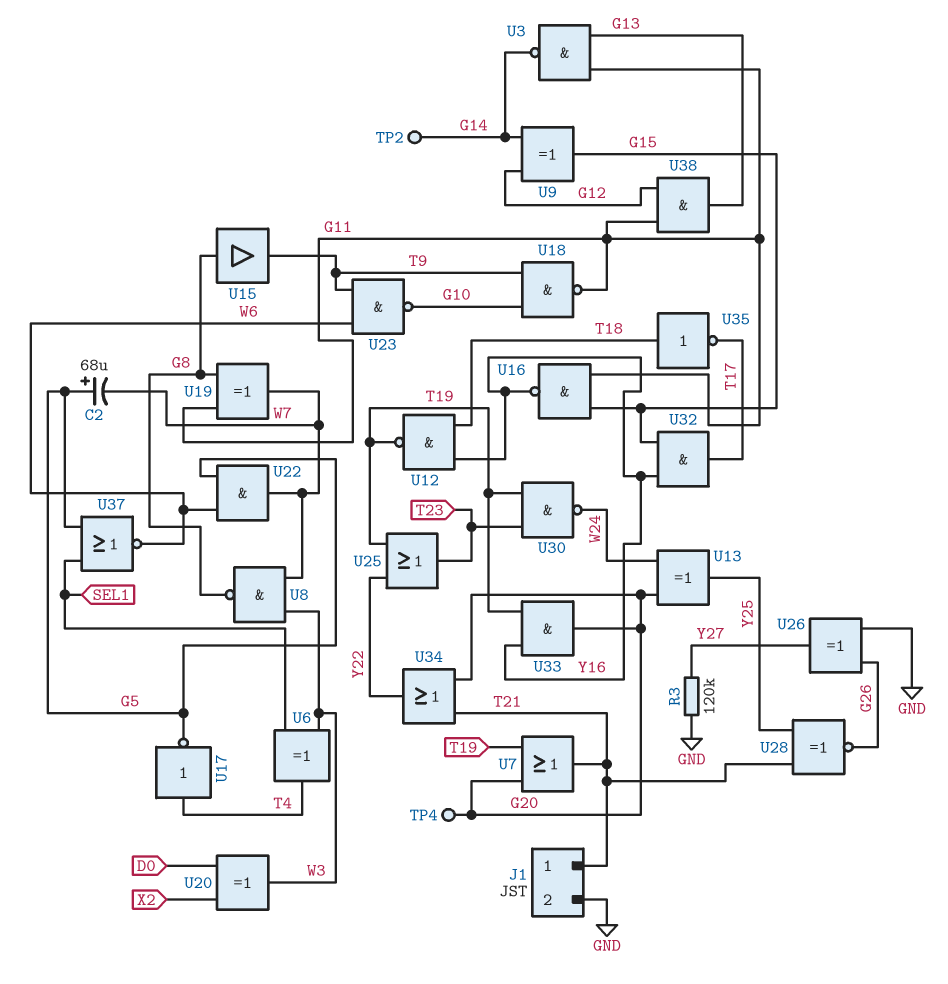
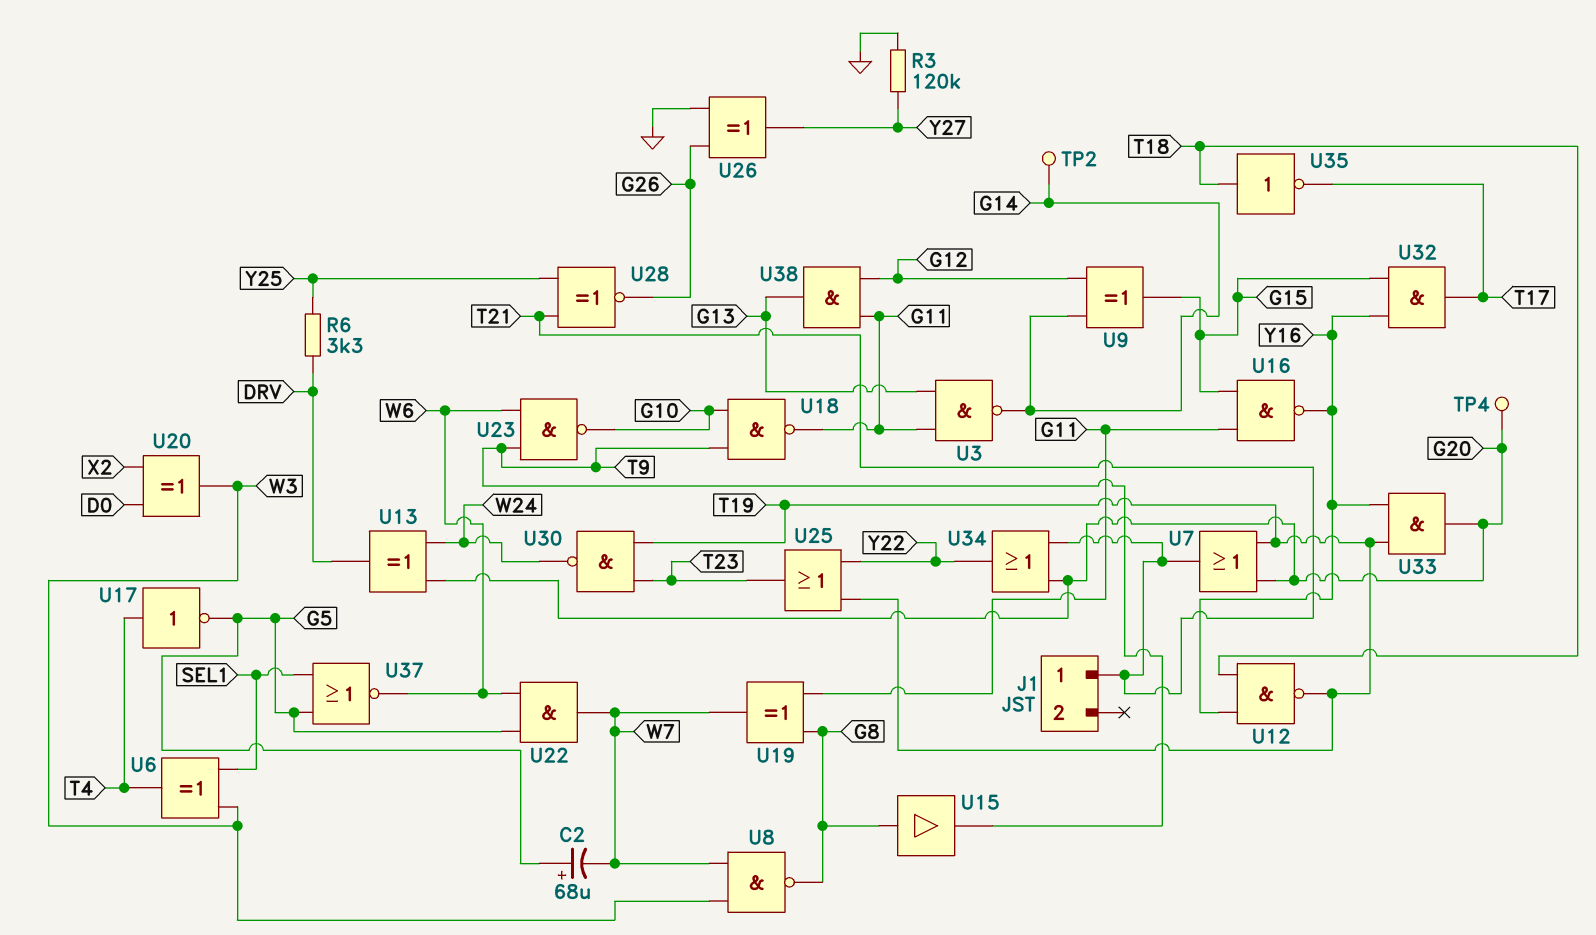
J1 pin 2: GND -> none
R6: none -> 3.3k (DRV, Y25)
U13: XOR (in G20, in W24, out Y25) -> XOR (in G20, in W24, out DRV)

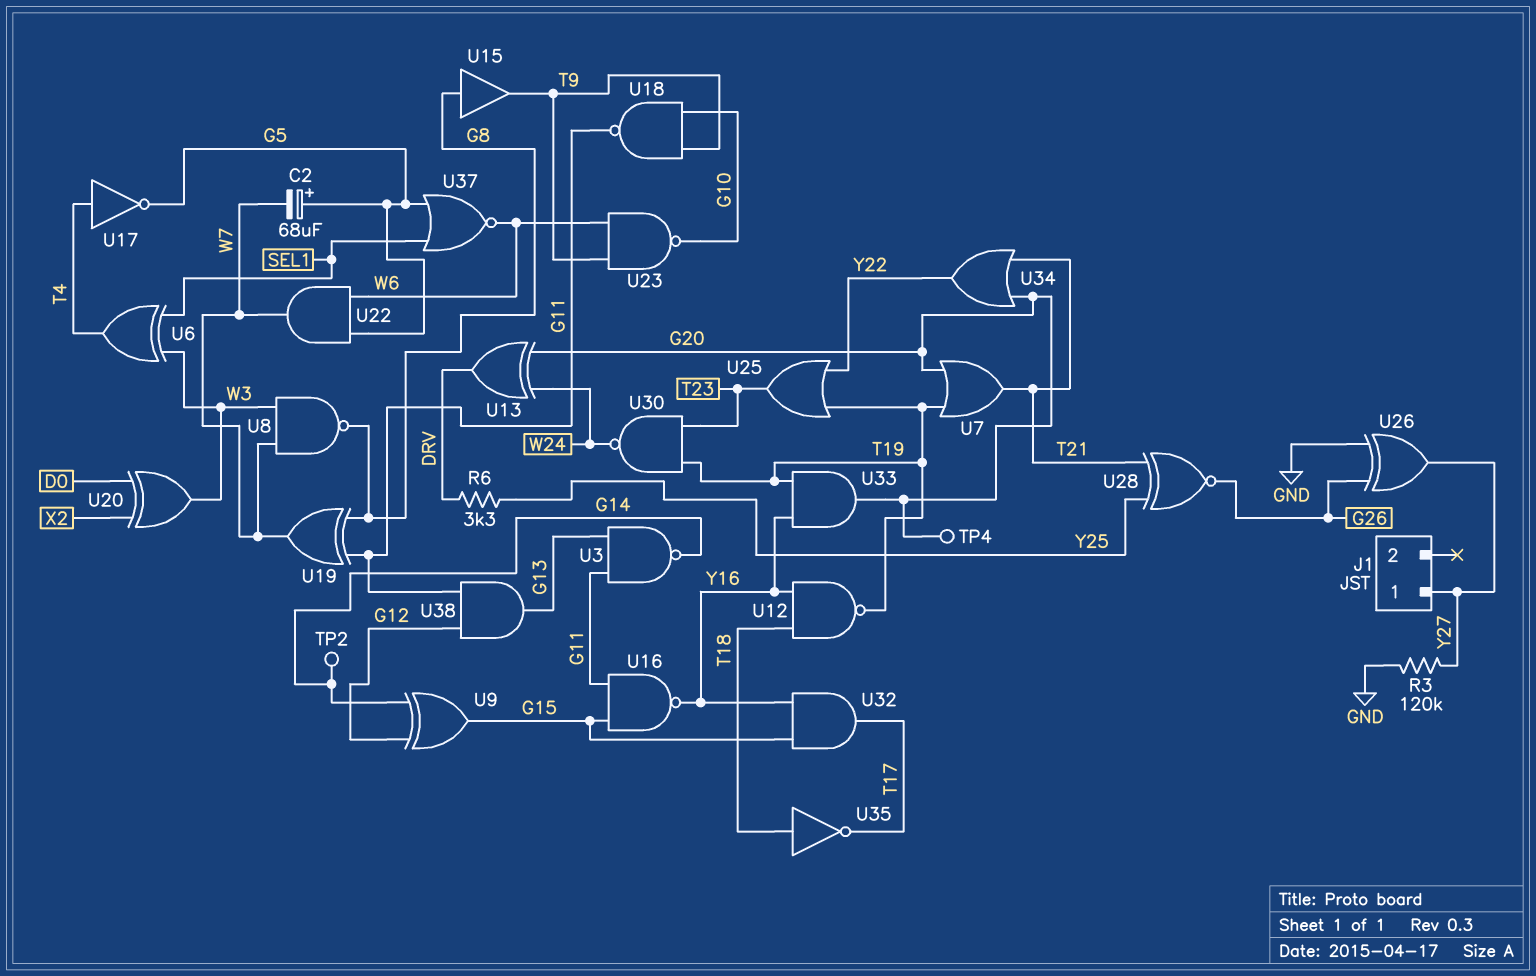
J1 pin 1: T21 -> Y27

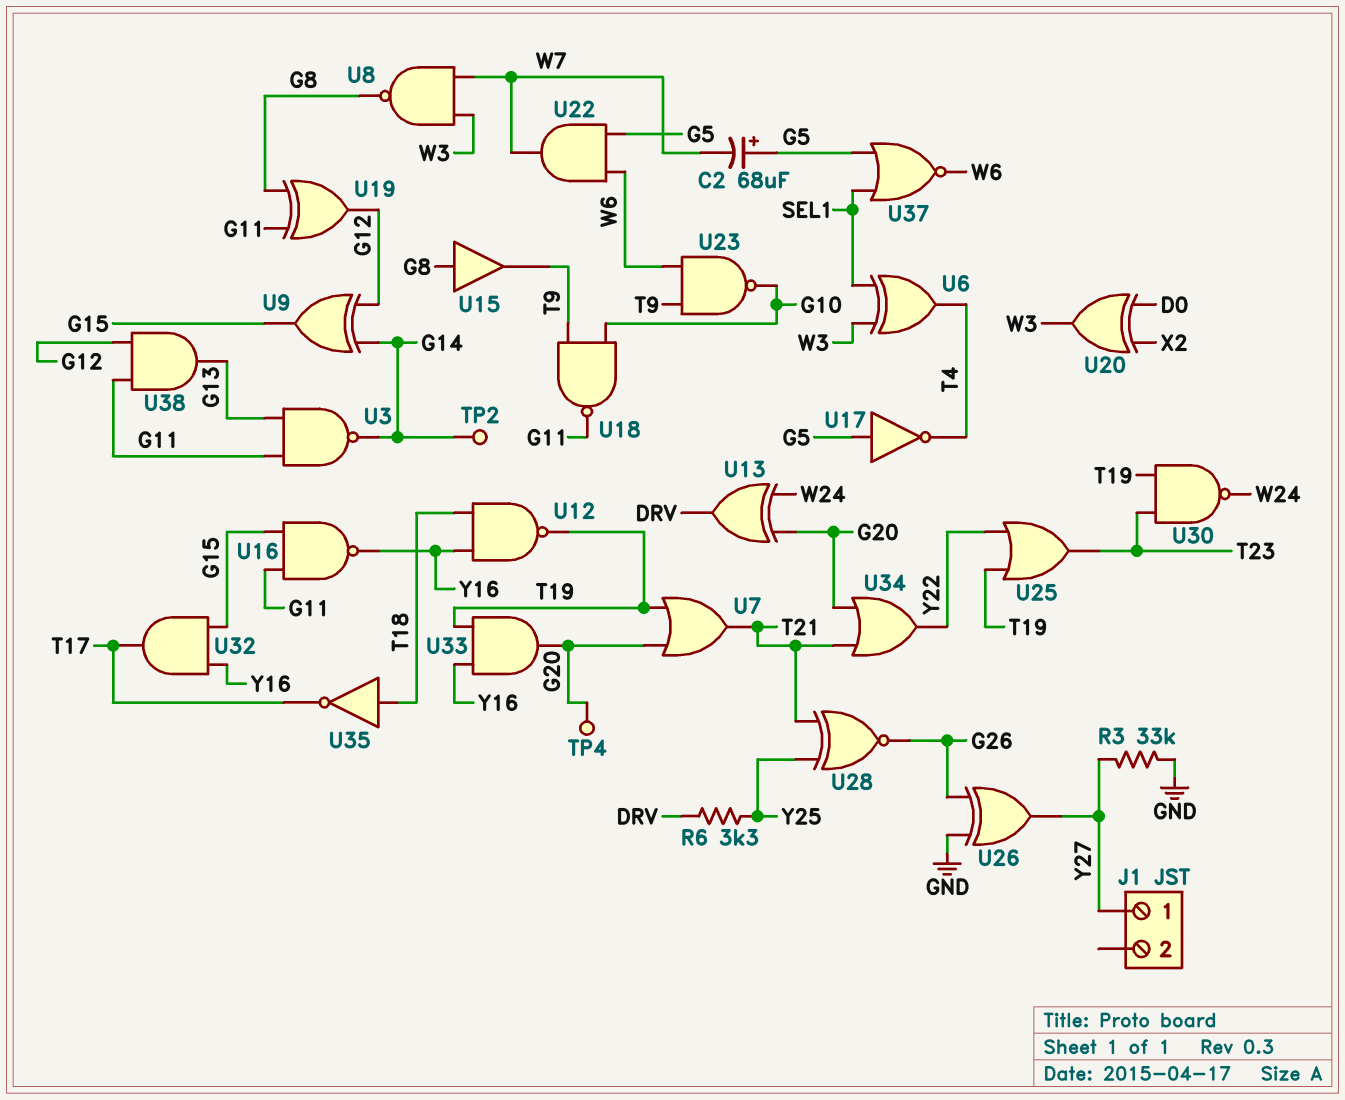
R3: 120k (GND, Y27) -> 33k (GND, Y27)
U17: NOT (in T4, out G5) -> NOT (in G5, out T4)
U19: XOR (in G8, in G11, out W7) -> XOR (in G8, in G11, out G12)

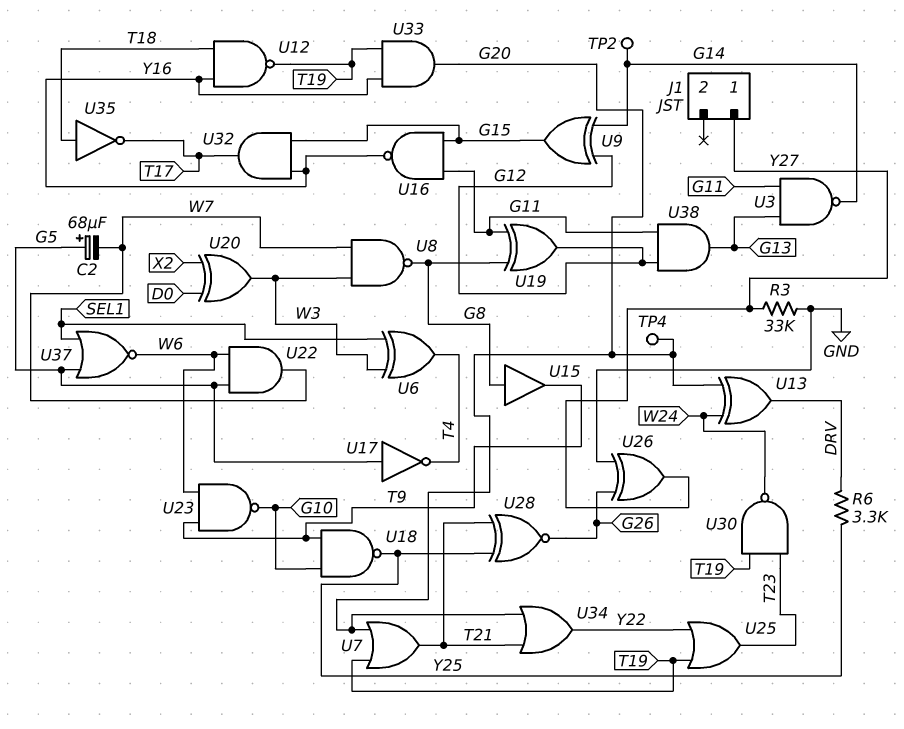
U18: NAND (in G10, in T9, out G11) -> NAND (in G10, in T9, out Y25)

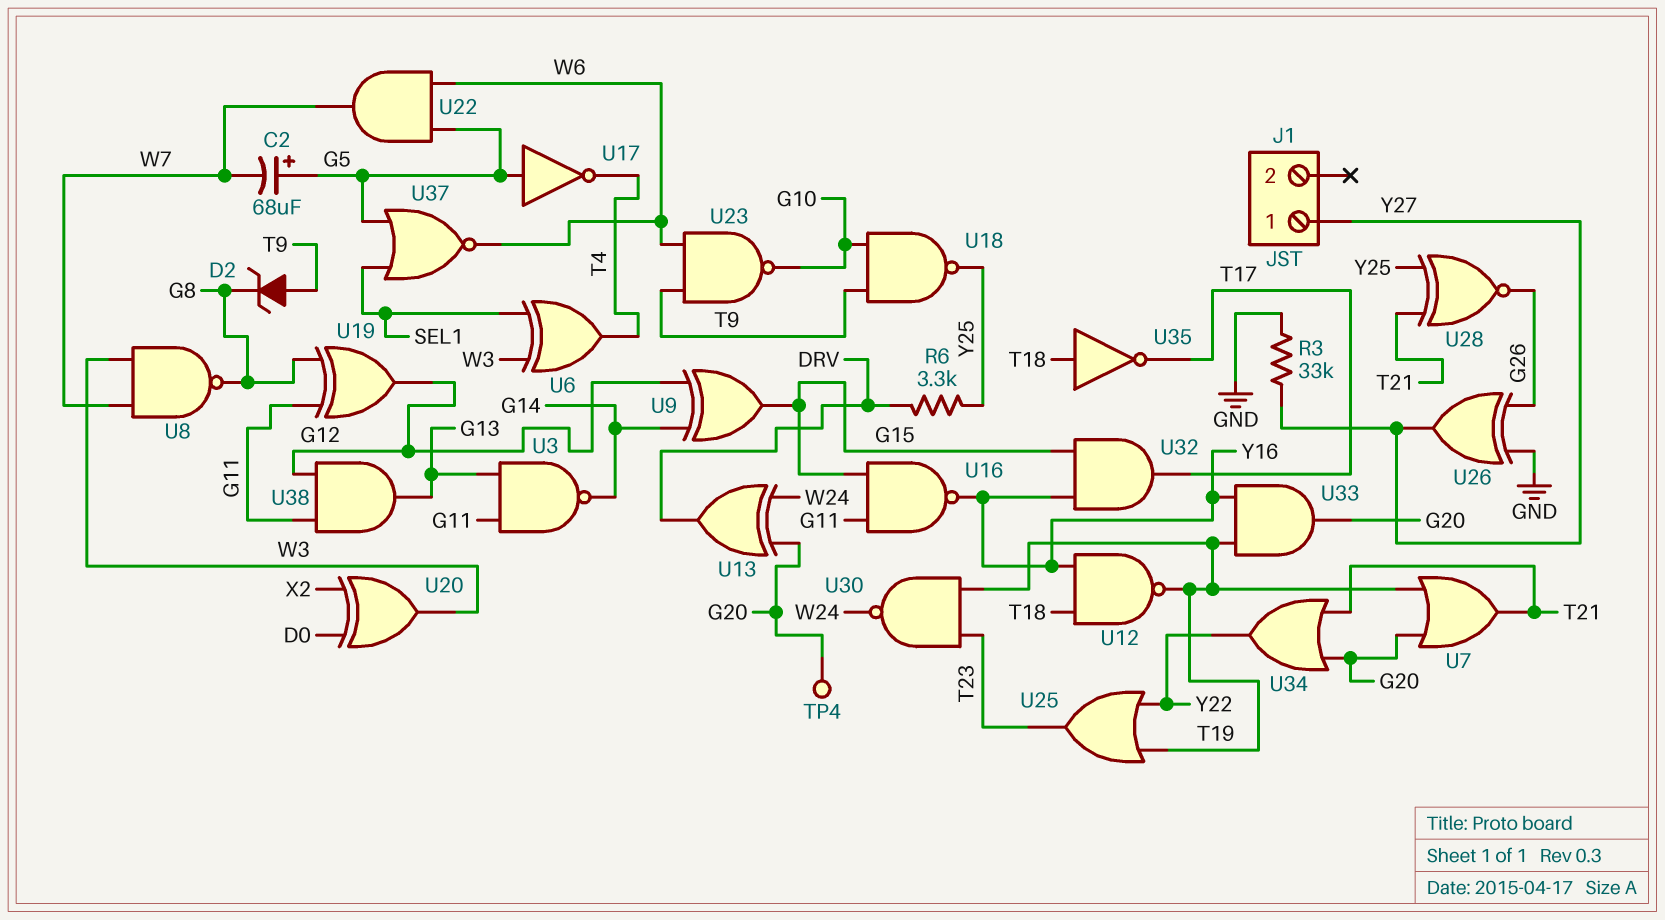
D2: none -> zener (A T9, K G8)
TP2: test point (G14) -> none
U15: buffer (in G8, out T9) -> none

